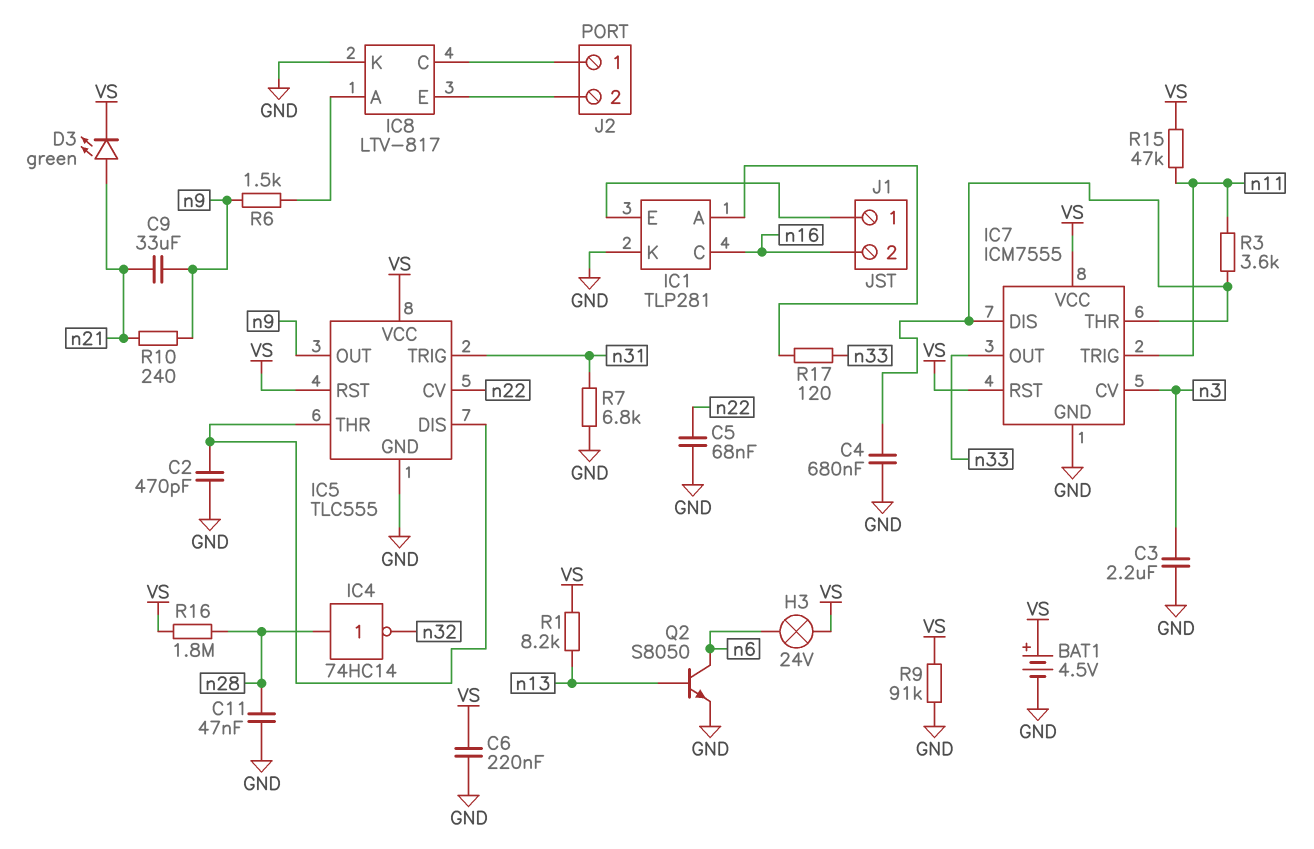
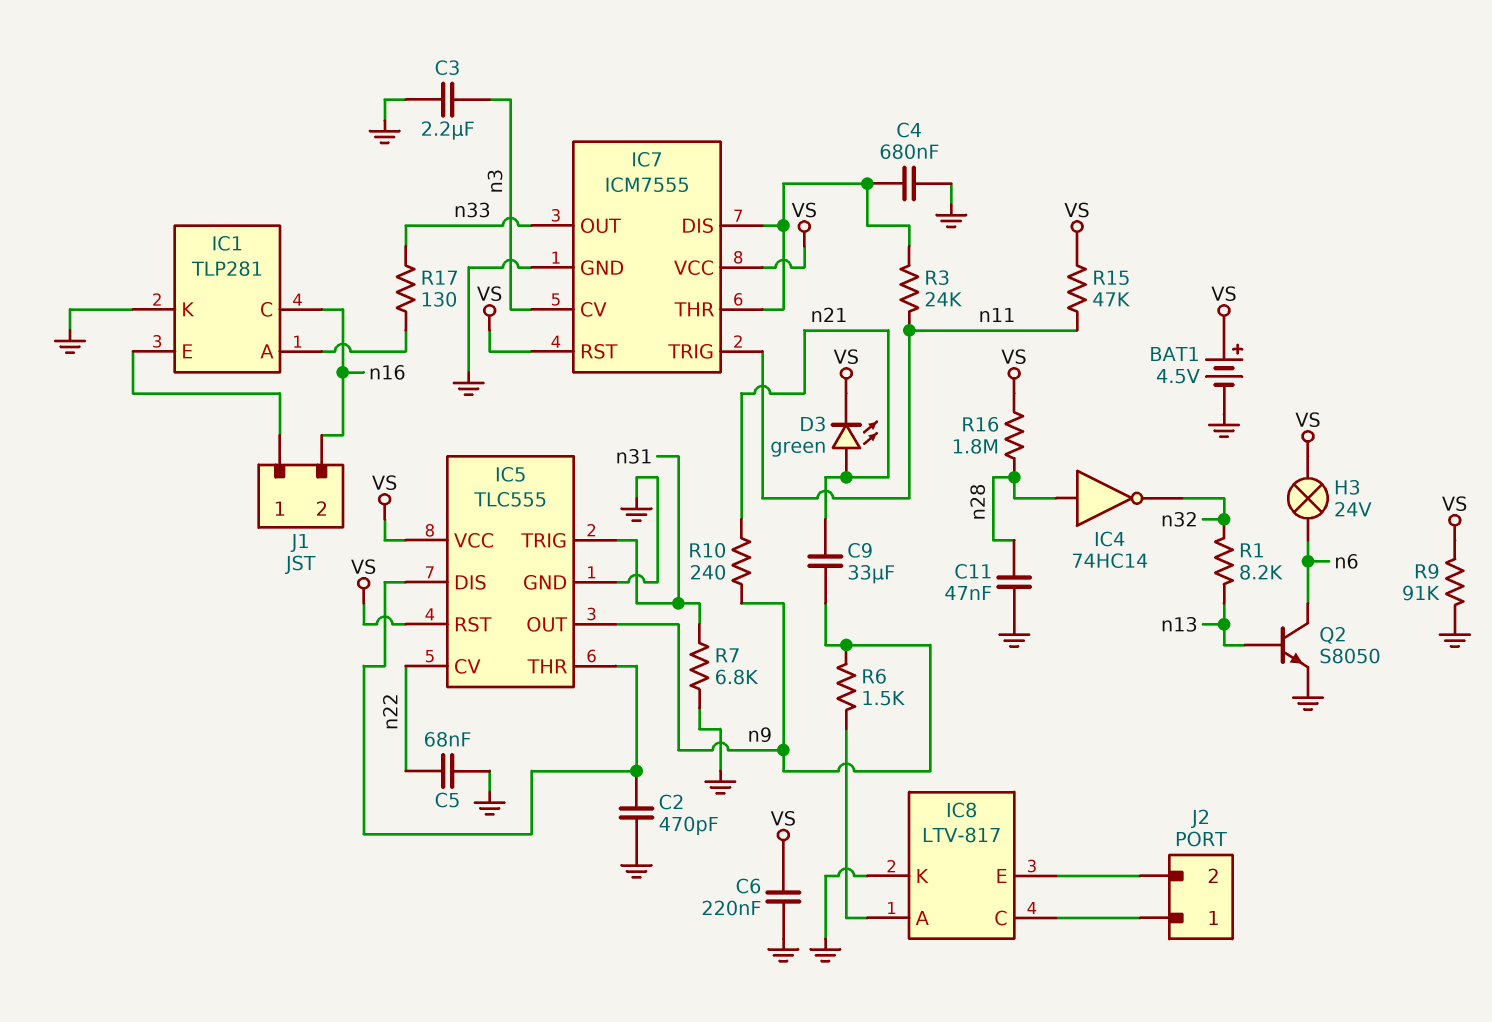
R1: 8.2k (VS, n13) -> 8.2k (n13, n32)
R3: 3.6k (IC7/DIS, n11) -> 24k (IC7/DIS, n11)
R17: 120 (IC1/A, n33) -> 130 (IC1/A, n33)

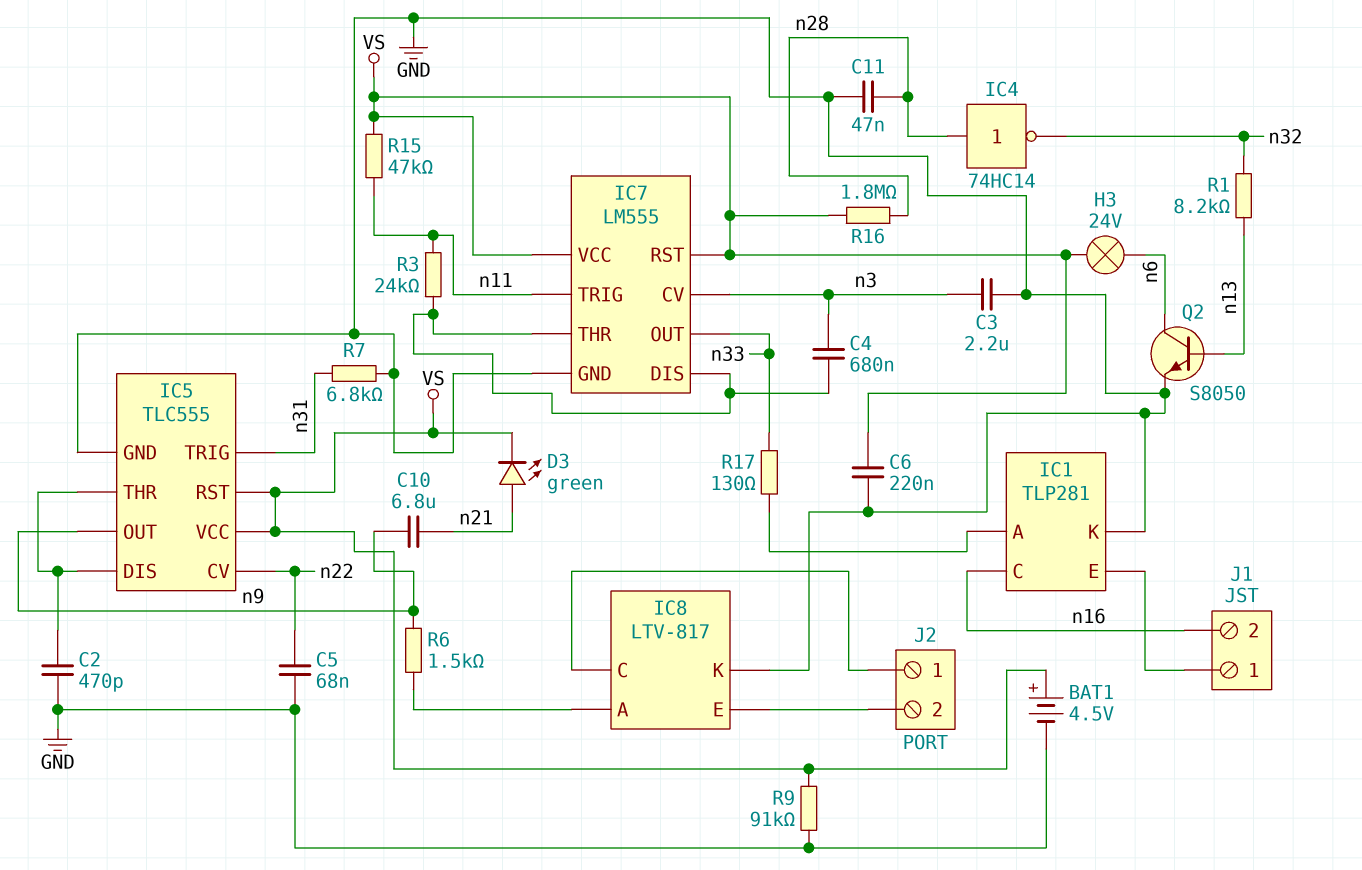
C4: 680nF (GND, IC7/DIS) -> 680nF (IC7/DIS, n3)
C9: 33uF (n9, n21) -> none
C10: none -> 6.8uF (n9, n21)
IC7: ICM7555 -> LM555
R10: 240 (n9, n21) -> none

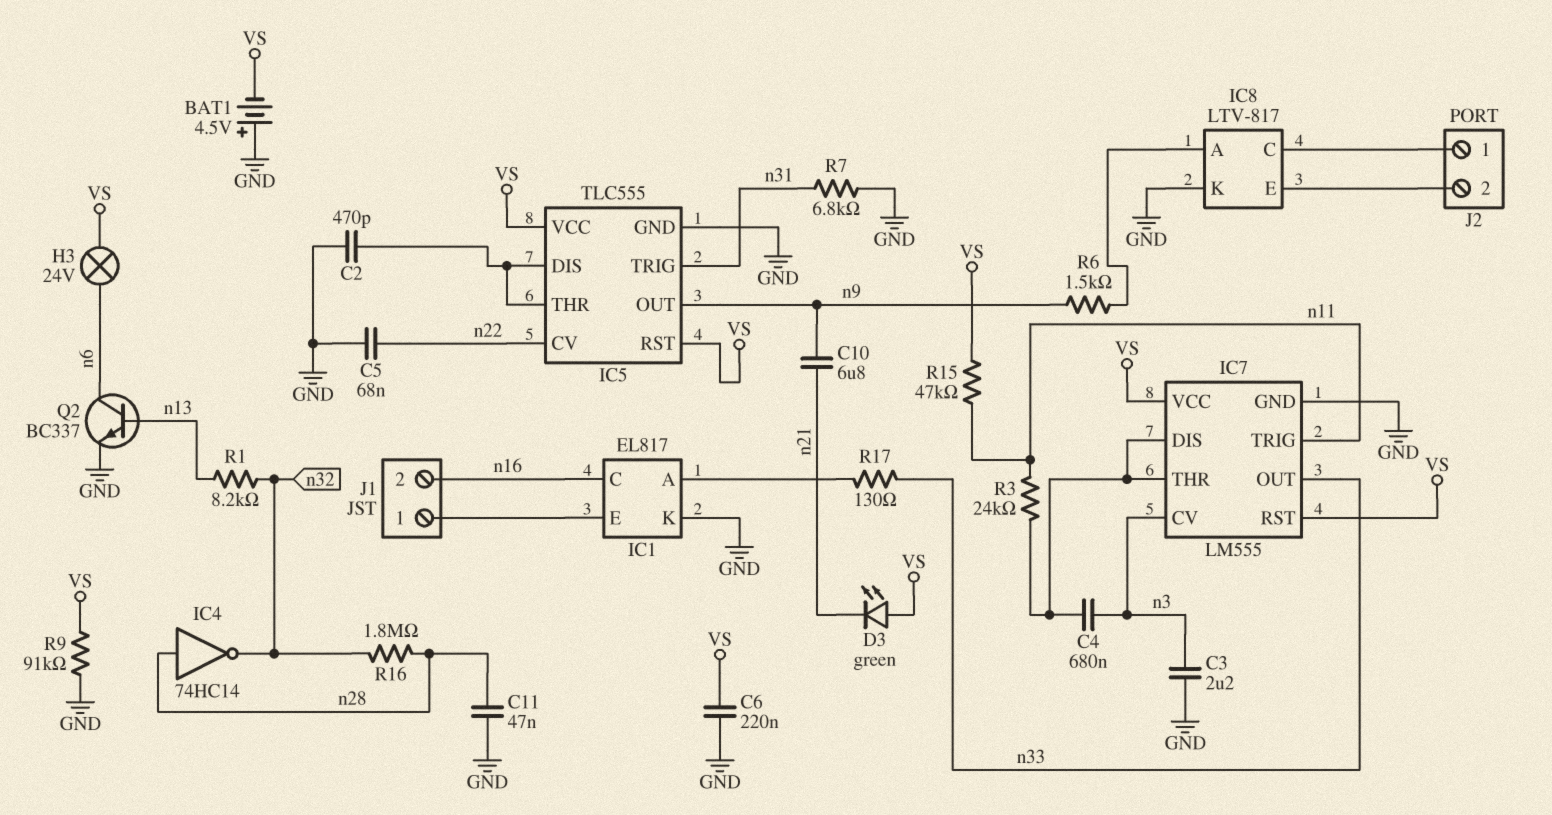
BAT1: 4.5V (plus VS, minus GND) -> 4.5V (plus GND, minus VS)
D3: LED green (A n21, K VS) -> LED green (A VS, K n21)
IC1: TLP281 -> EL817
Q2: NPN S8050 (B n13, C n6, E GND) -> NPN BC337 (B n13, C n6, E GND)
R16: 1.8M (VS, n28) -> 1.8M (n28, n32)

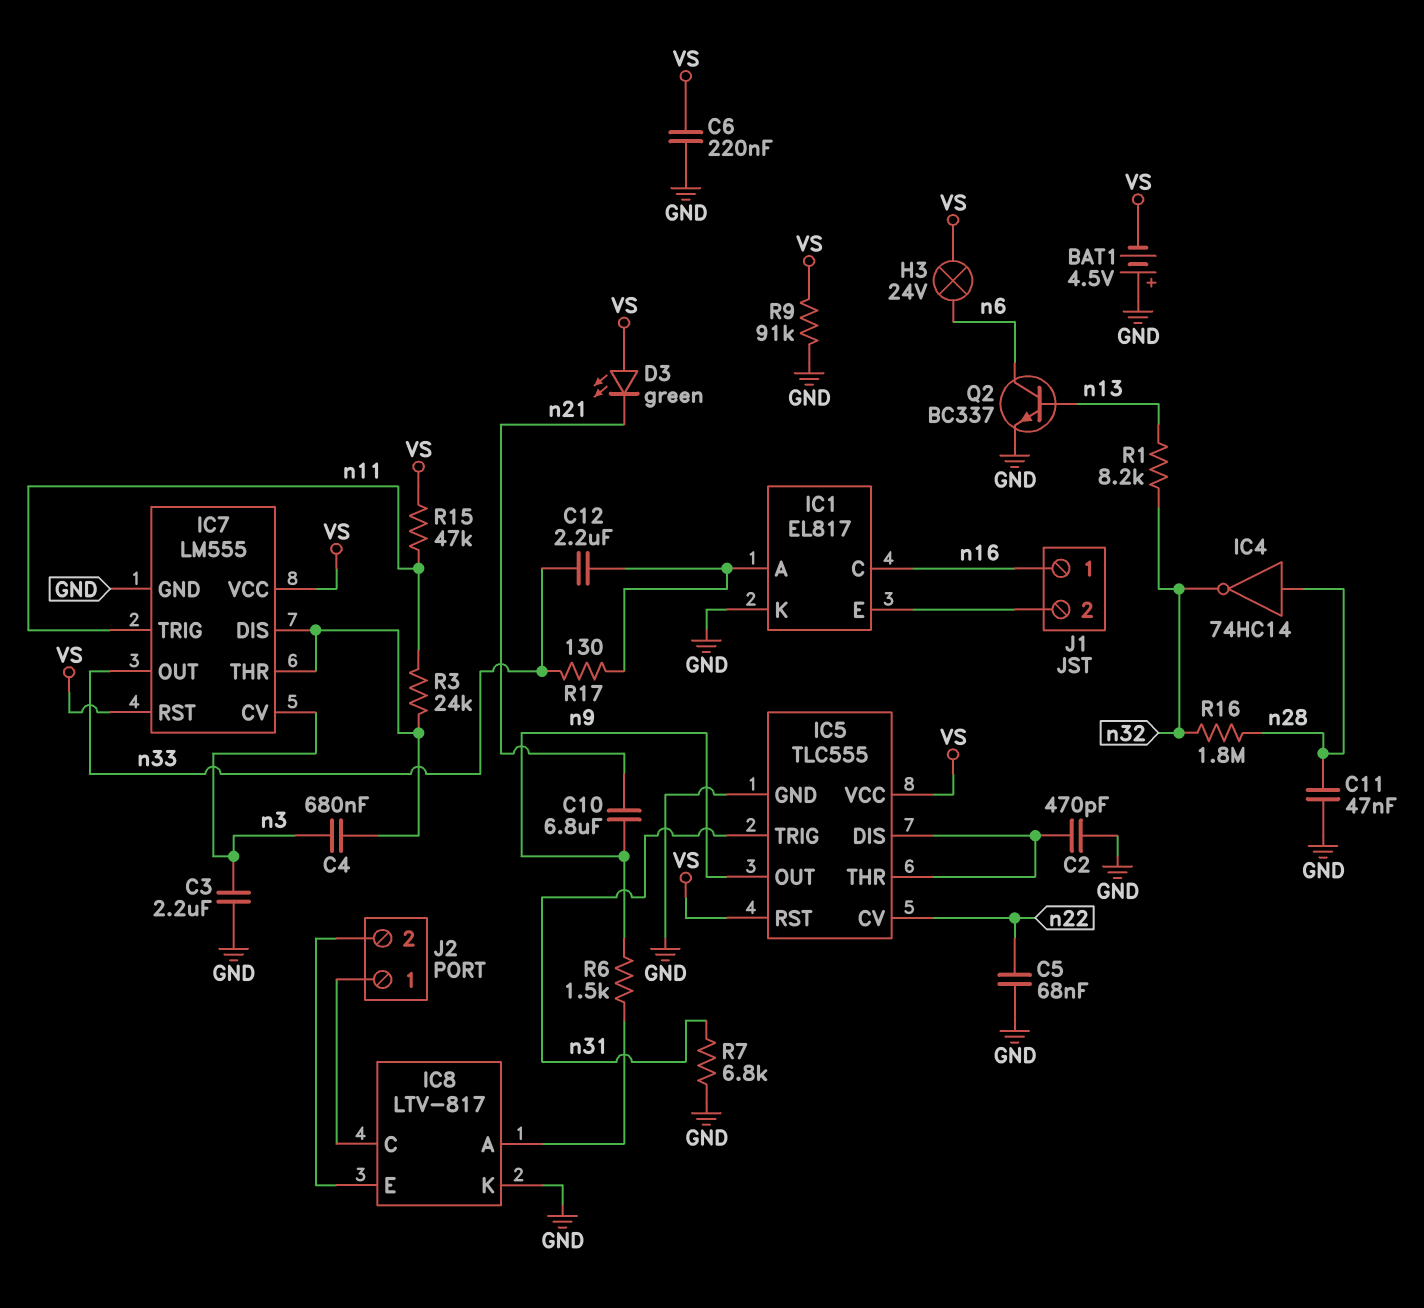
C12: none -> 2.2uF (IC1/A, n33)
J1 pin 1: IC1/E -> n16
J1 pin 2: n16 -> IC1/E

